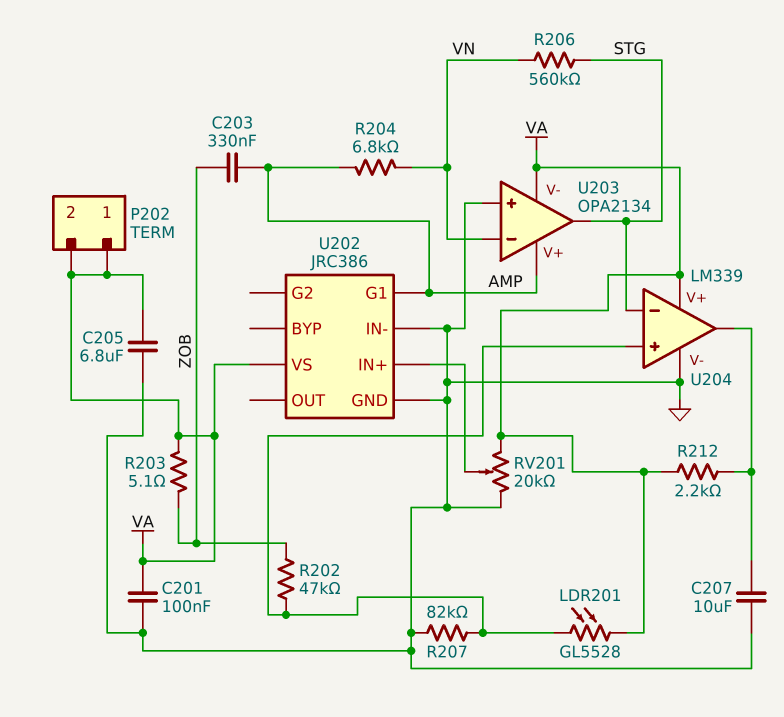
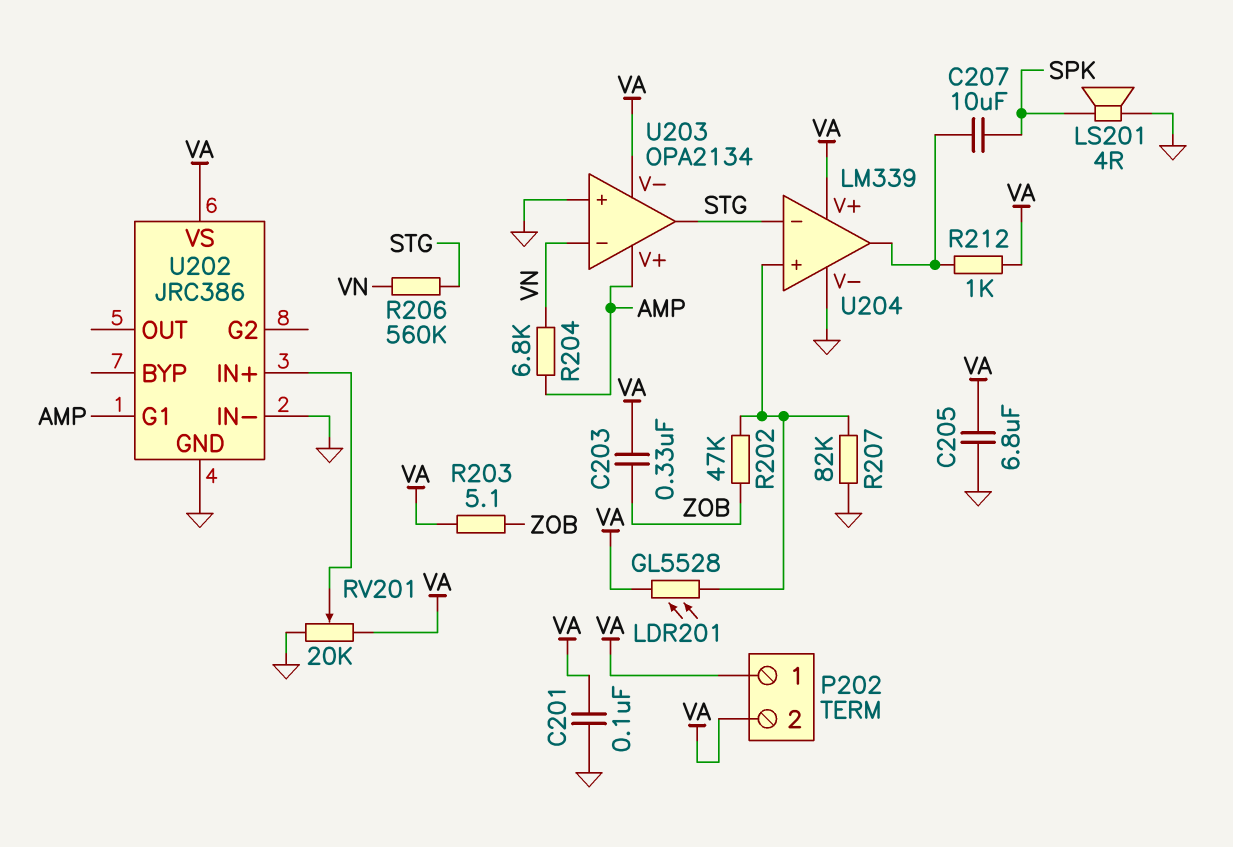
C203: 330nF (AMP, ZOB) -> 330nF (VA, ZOB)
C207: 10uF (GND, U204/out) -> 10uF (SPK, U204/out)
LS201: none -> speaker 4R (GND, SPK)
R212: 2.2k (U204/out, VA) -> 1k (U204/out, VA)

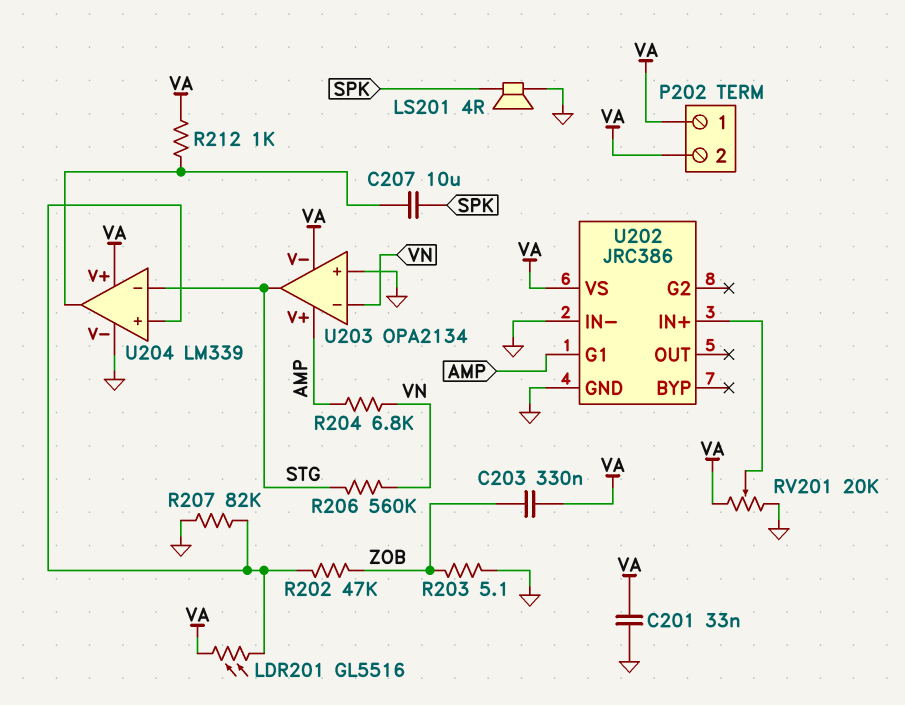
C201: 100nF (GND, VA) -> 33nF (GND, VA)
C205: 6.8uF (GND, VA) -> none
LDR201: GL5528 (U204/in+, VA) -> GL5516 (U204/in+, VA)
R203: 5.1 (VA, ZOB) -> 5.1 (GND, ZOB)

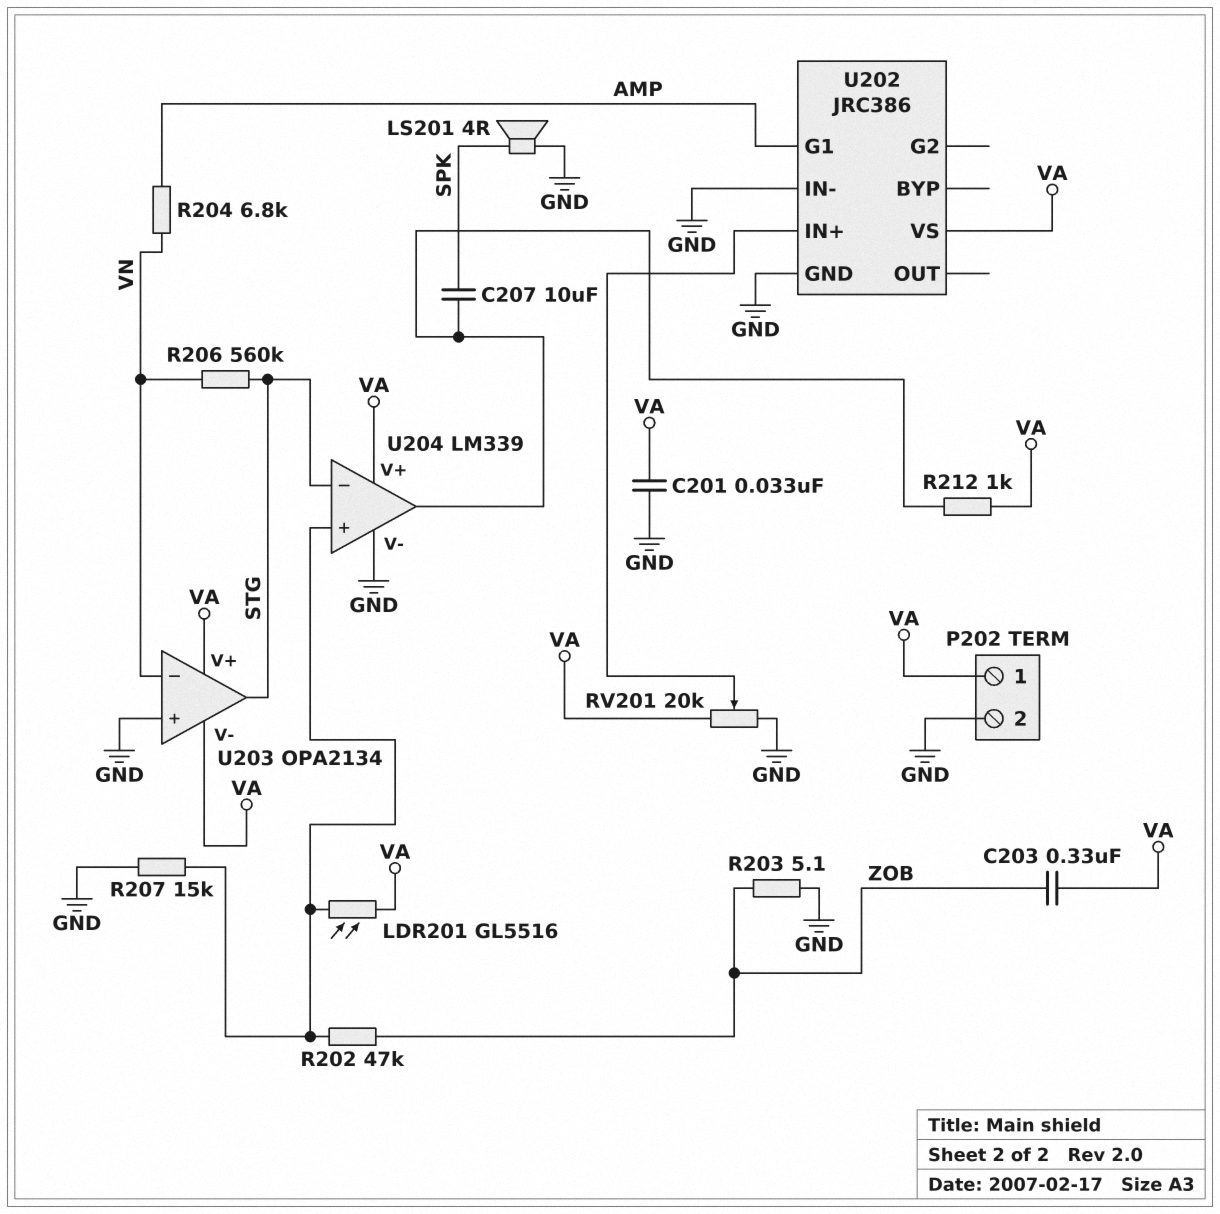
P202 pin 2: VA -> GND
R207: 82k (GND, U204/in+) -> 15k (GND, U204/in+)
U203 pin V+: AMP -> VA

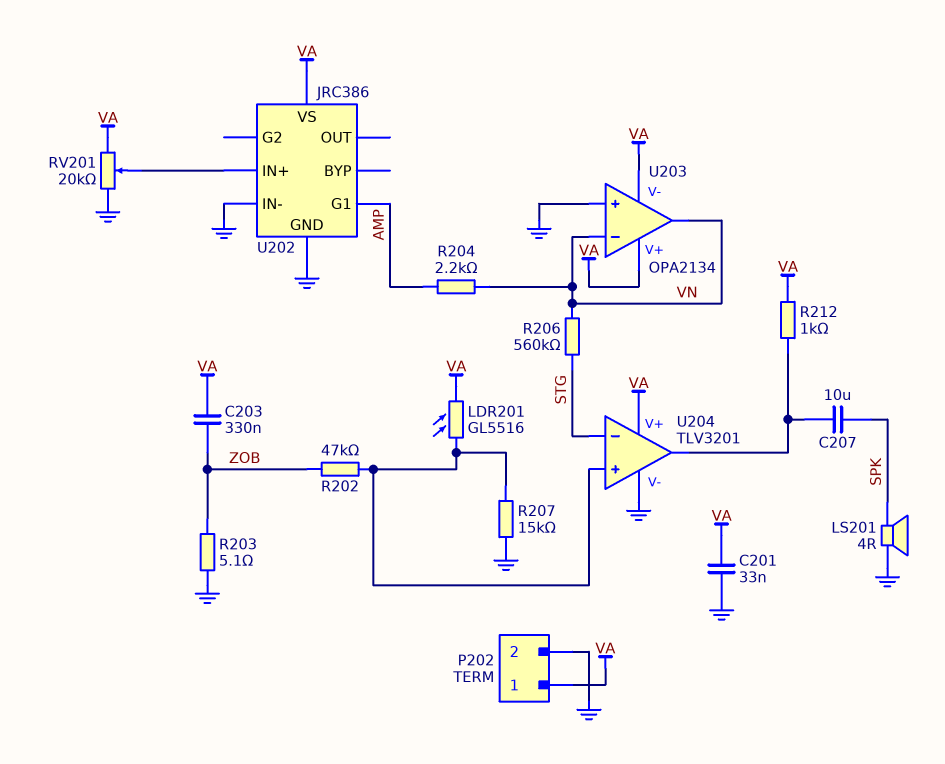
R204: 6.8k (AMP, VN) -> 2.2k (AMP, VN)
U203 pin out: STG -> VN
U204: LM339 -> TLV3201

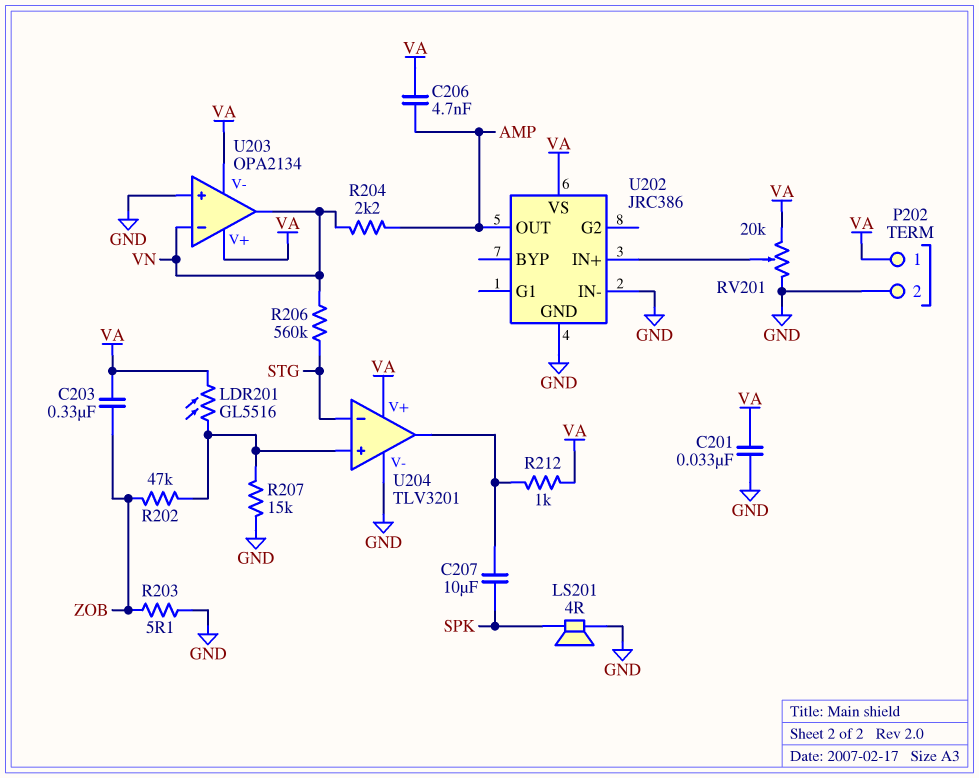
C206: none -> 4.7nF (AMP, VA)
U202 pin G1: AMP -> none
U202 pin OUT: none -> AMP

